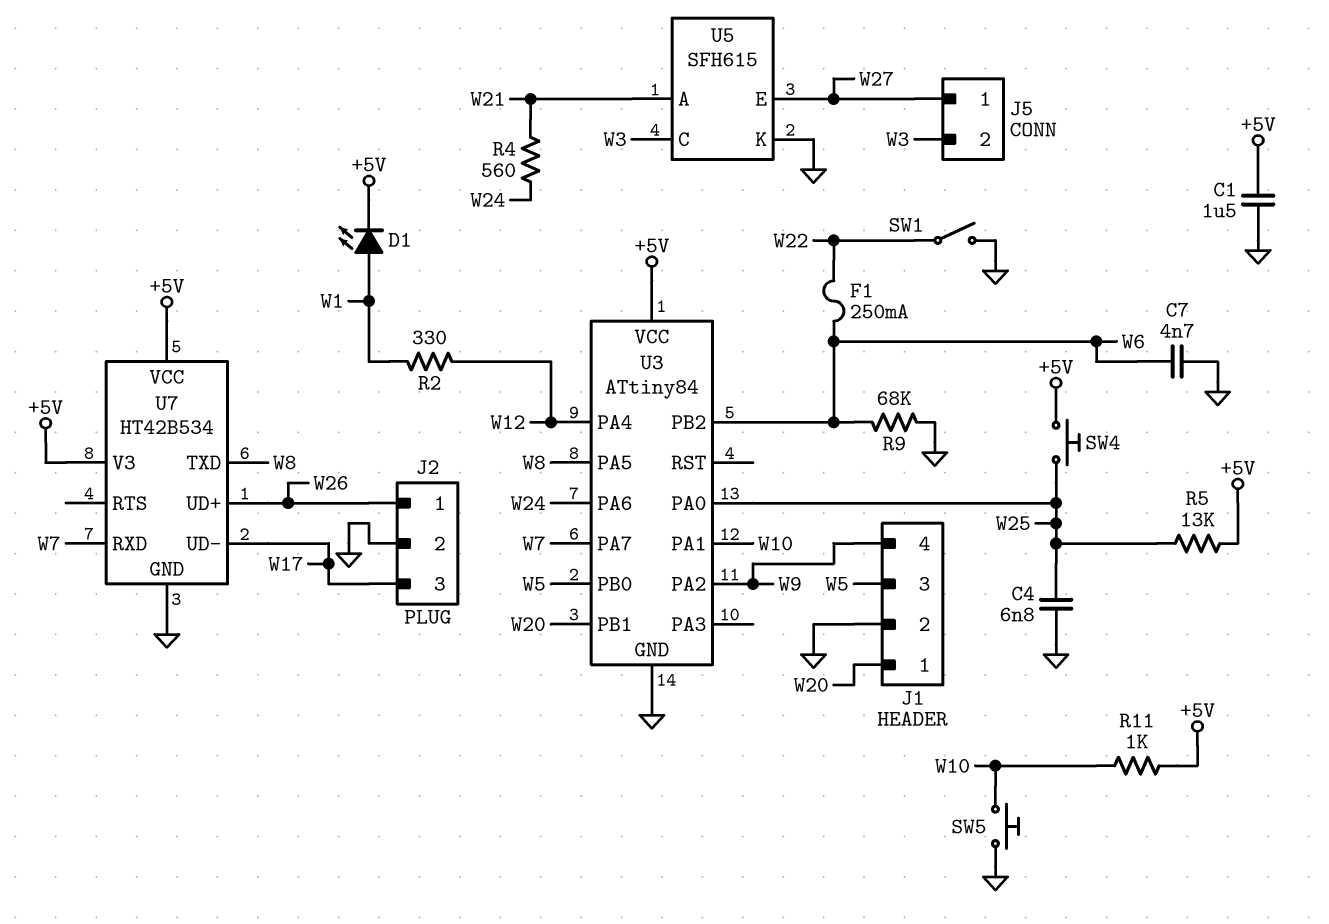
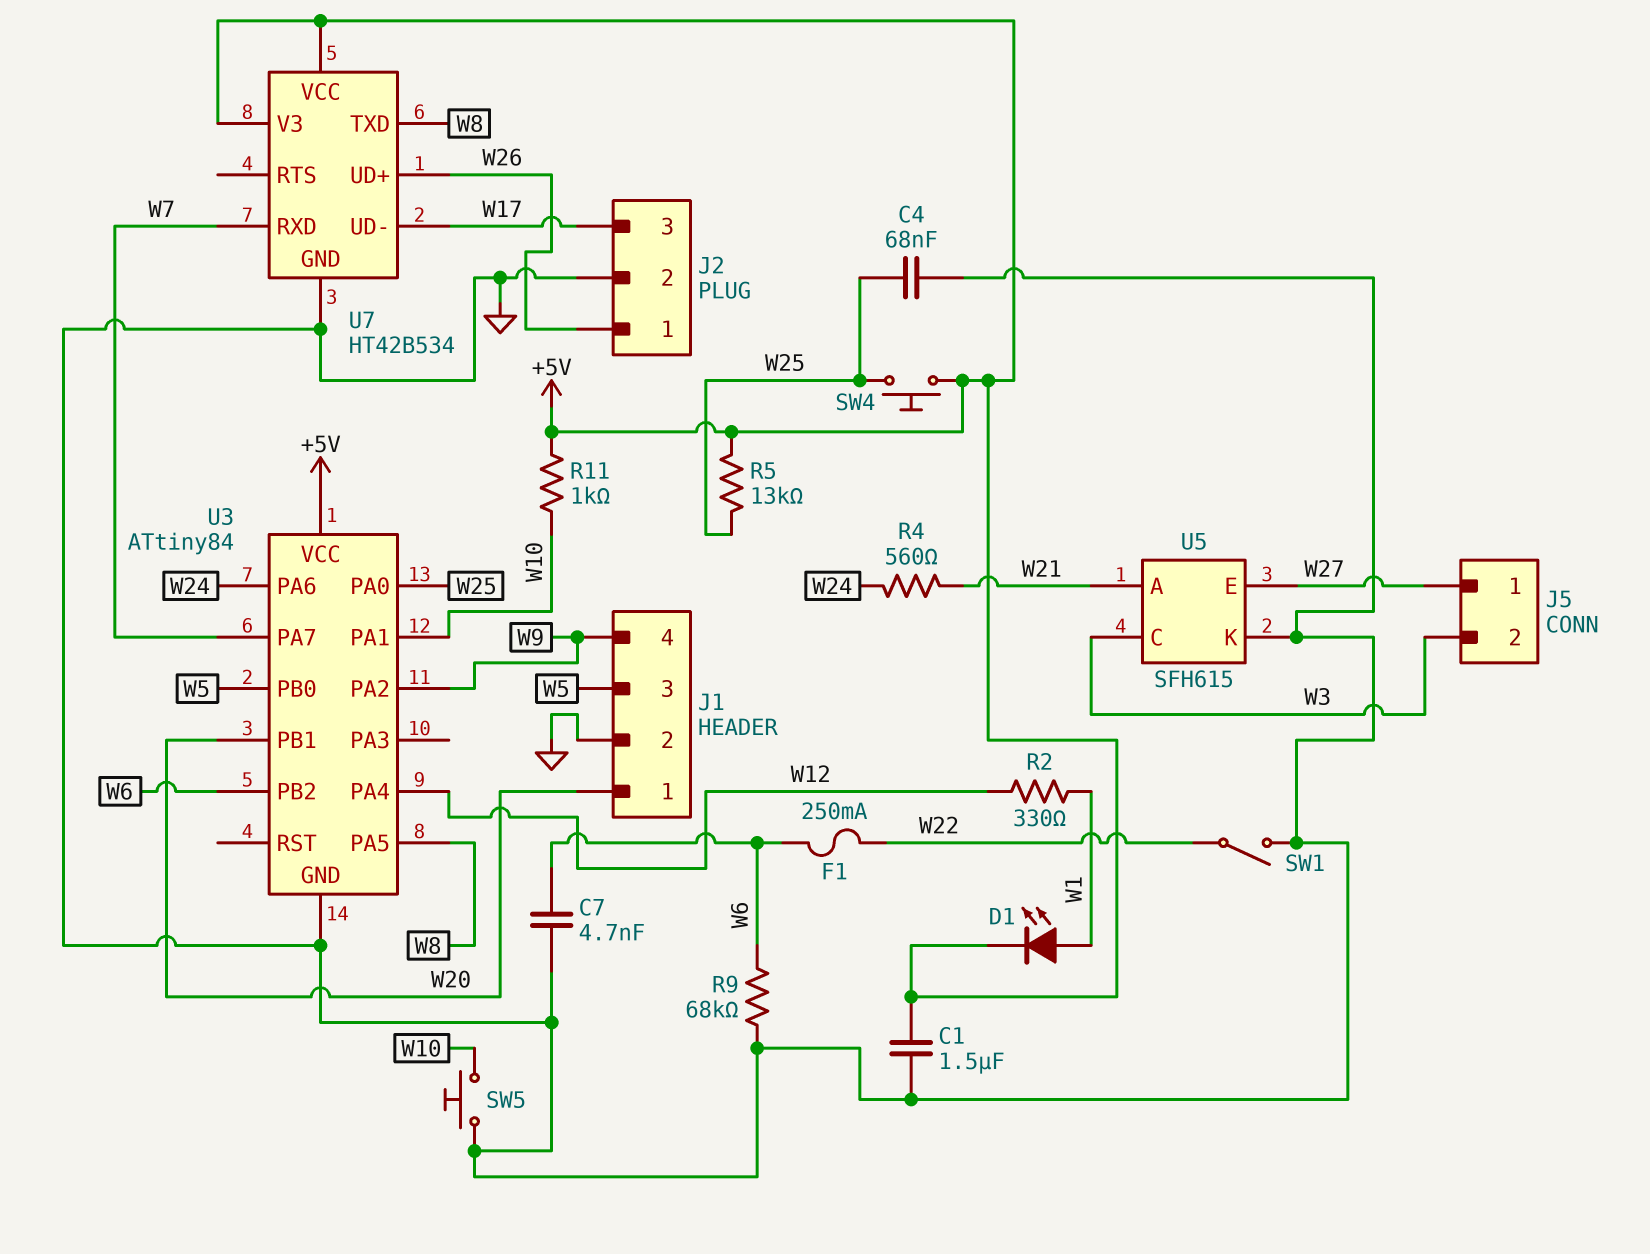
C4: 6.8nF (GND, W25) -> 68nF (GND, W25)

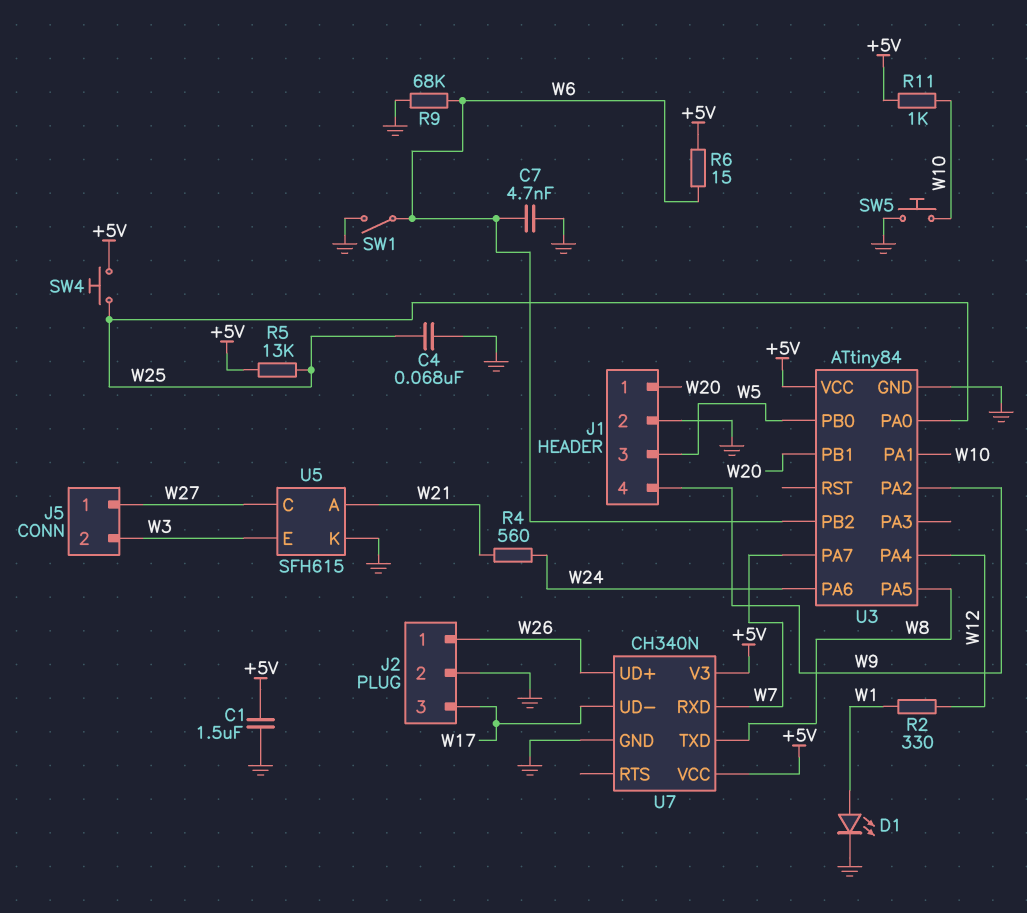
D1: LED (A W1, K +5V) -> LED (A W1, K GND)
F1: 250mA (W6, W22) -> none
R6: none -> 15 (+5V, W6)
SW1: switch (GND, W22) -> switch (GND, W6)
U5 pin C: W3 -> W27
U5 pin E: W27 -> W3
U7: HT42B534 -> CH340N

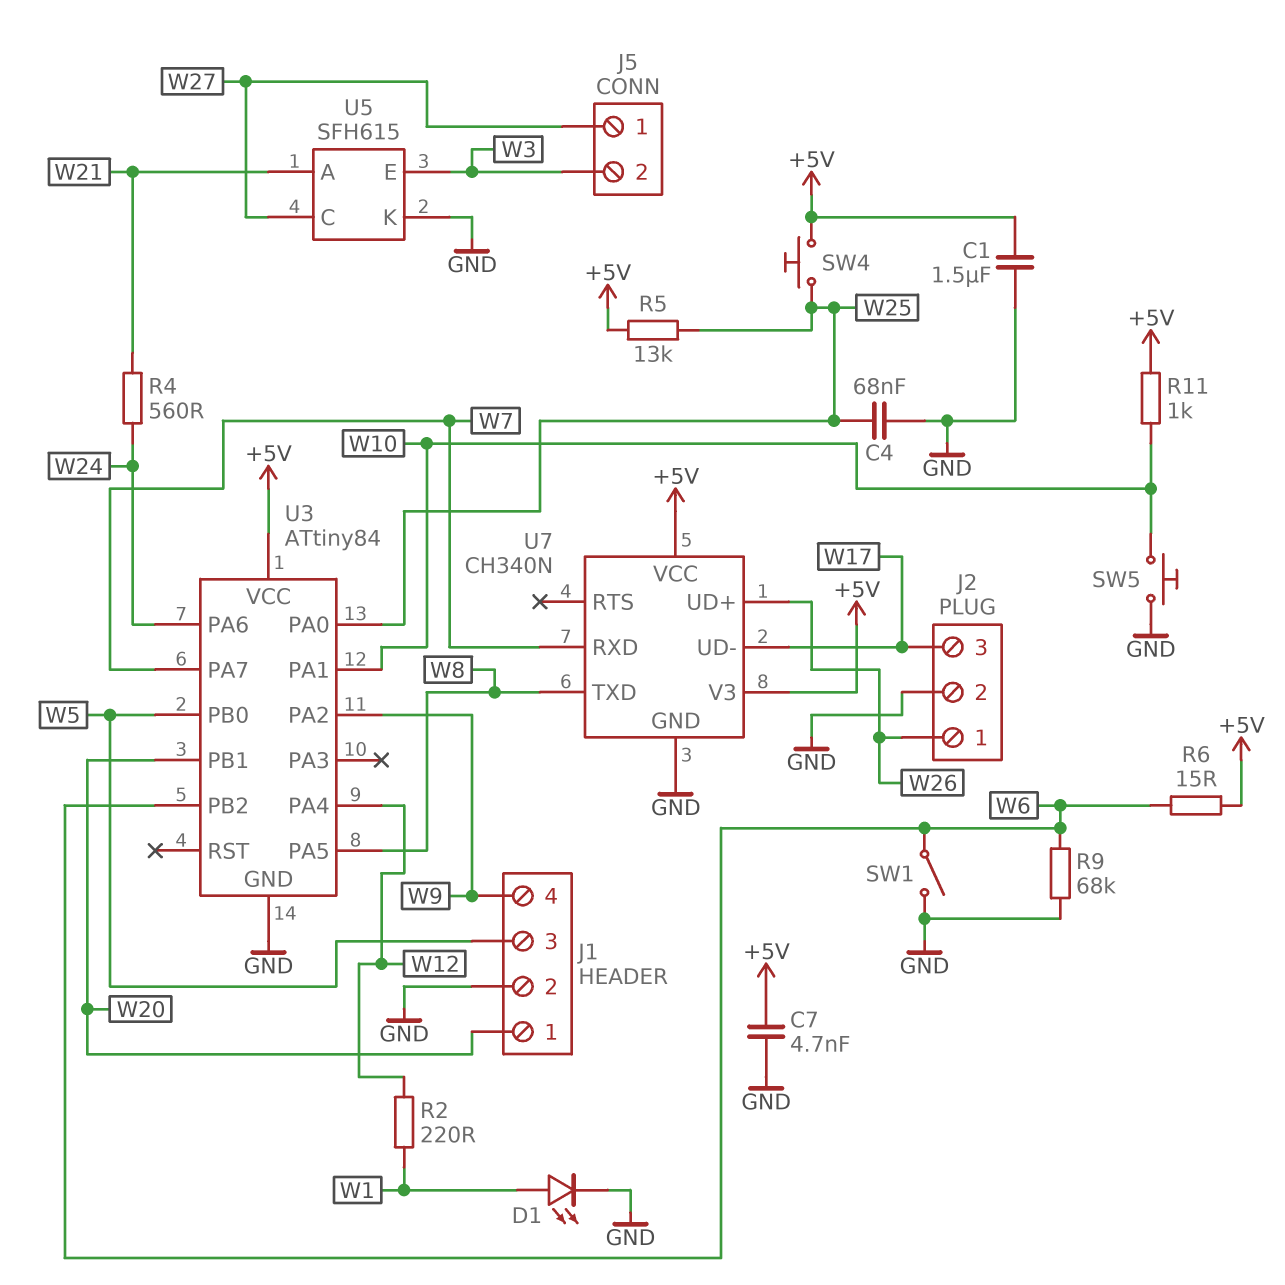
C7: 4.7nF (GND, W6) -> 4.7nF (+5V, GND)
R2: 330 (W1, W12) -> 220 (W1, W12)

